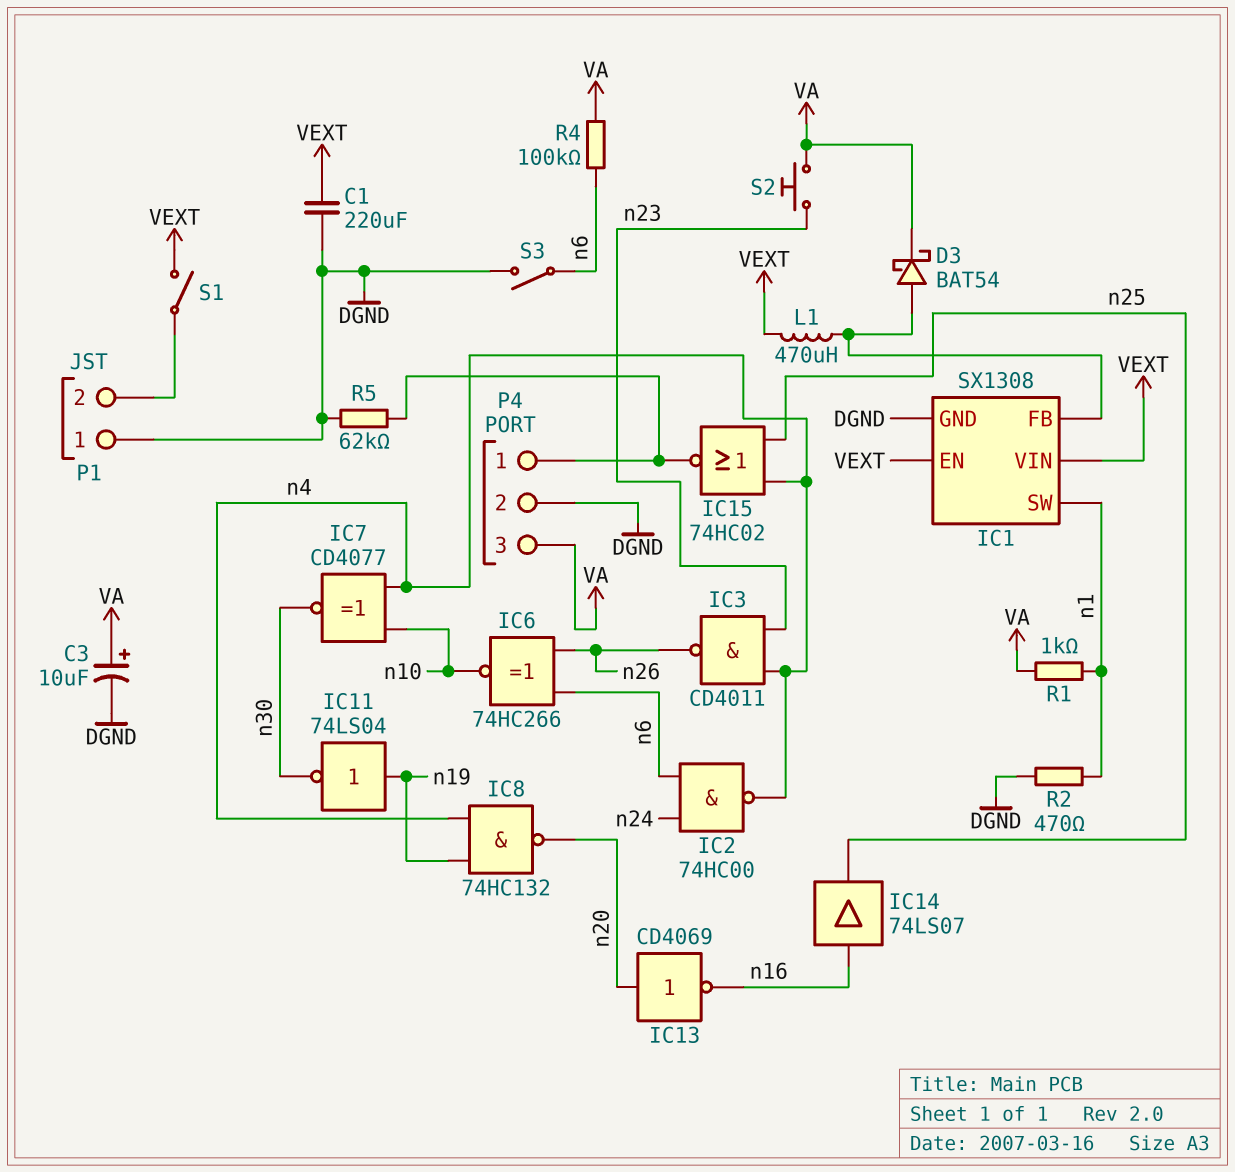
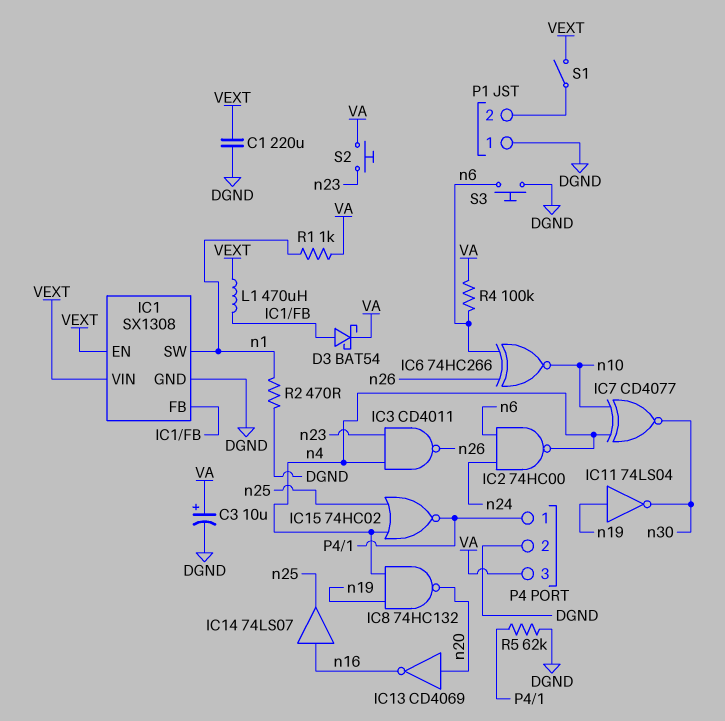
S3: switch (DGND, n6) -> button (DGND, n6)

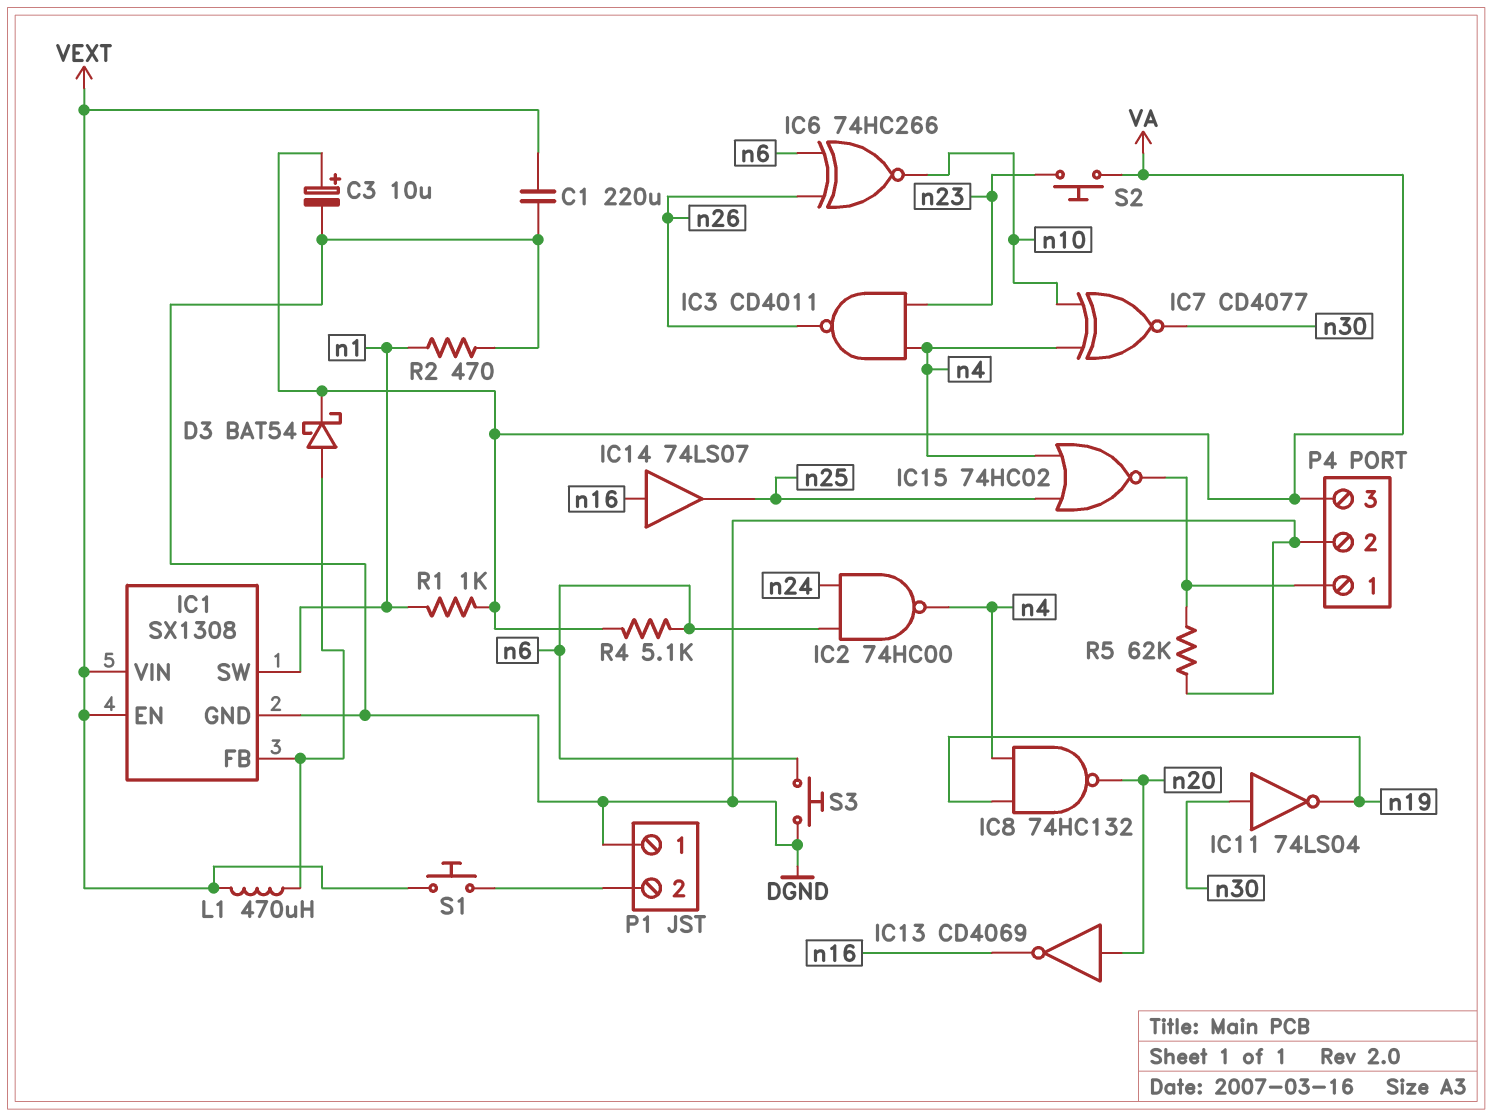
IC11: NOT 74LS04 (in n19, out n30) -> NOT 74LS04 (in n30, out n19)
R4: 100k (VA, n6) -> 5.1k (VA, n6)
S1: switch (P1/2, VEXT) -> button (P1/2, VEXT)

